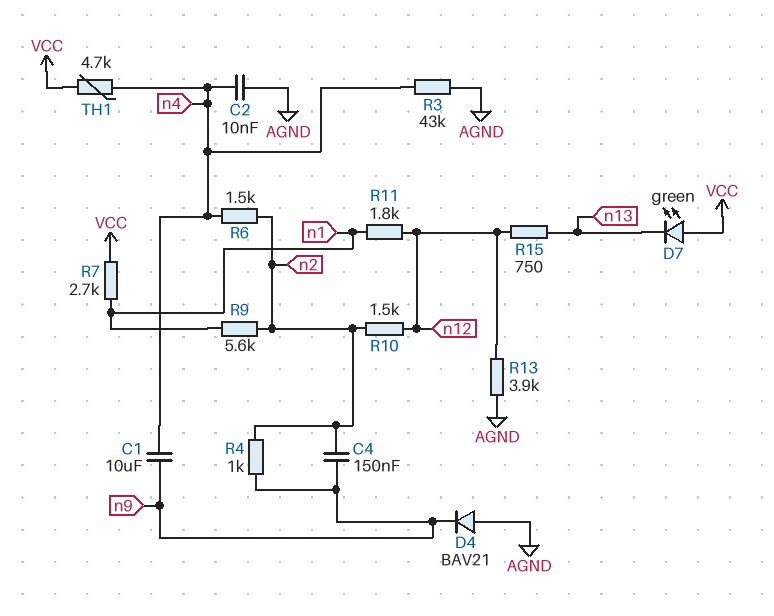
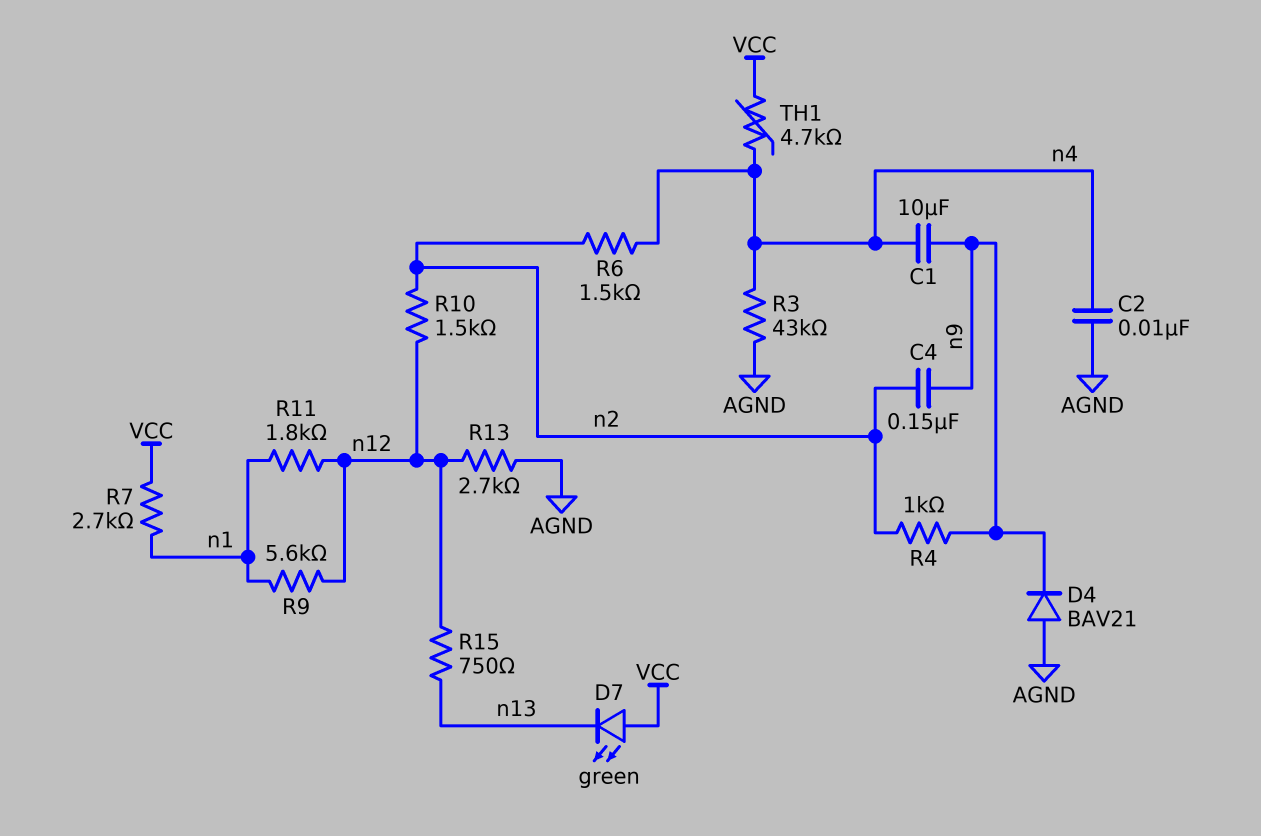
R9: 5.6k (n1, n2) -> 5.6k (n1, n12)
R13: 3.9k (AGND, n12) -> 2.7k (AGND, n12)

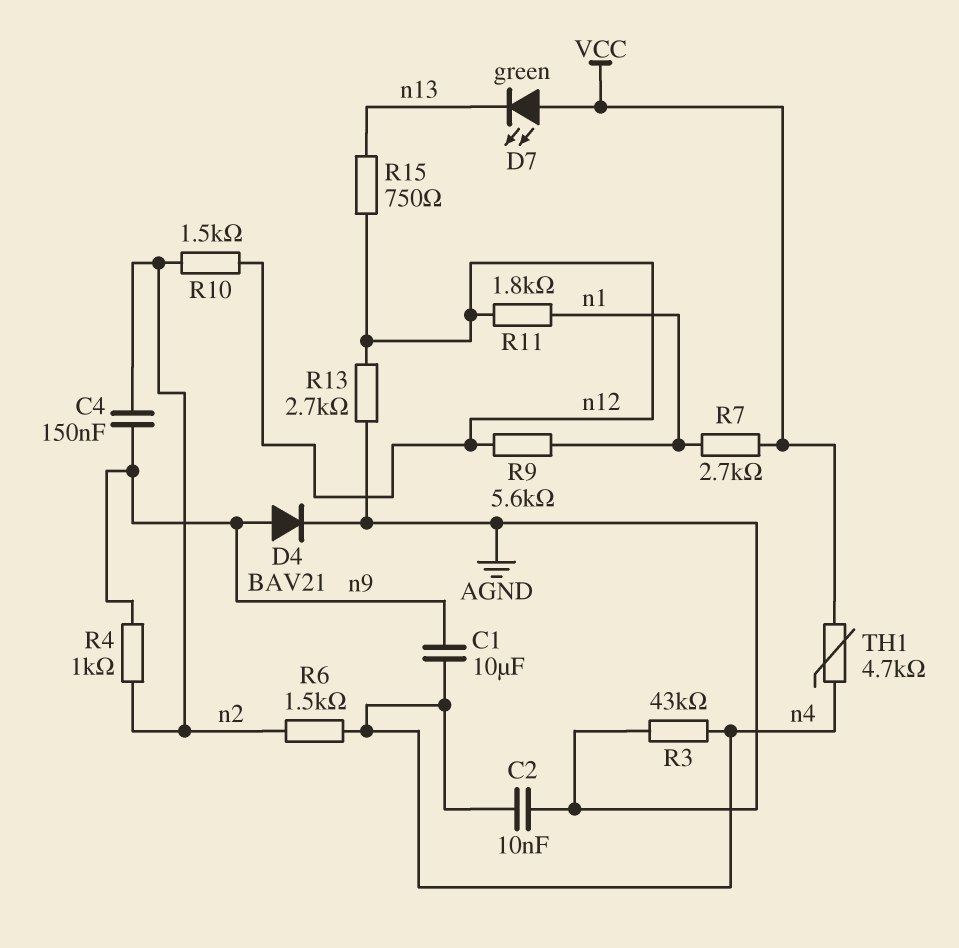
D4: diode BAV21 (A AGND, K n9) -> diode BAV21 (A n9, K AGND)

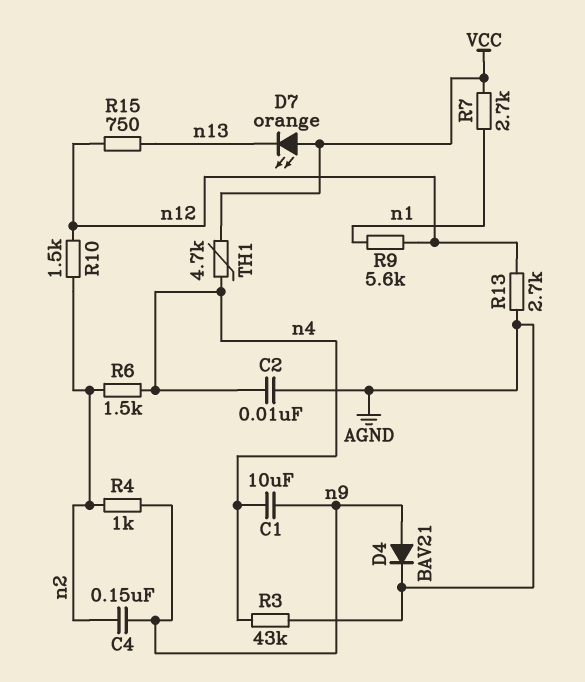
D7: LED green (A VCC, K n13) -> LED orange (A VCC, K n13)
R11: 1.8k (n1, n12) -> none

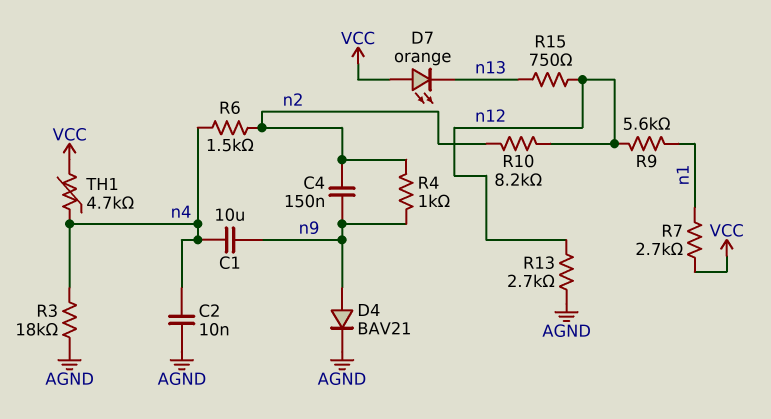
R3: 43k (AGND, n4) -> 18k (AGND, n4)
R10: 1.5k (n2, n12) -> 8.2k (n2, n12)

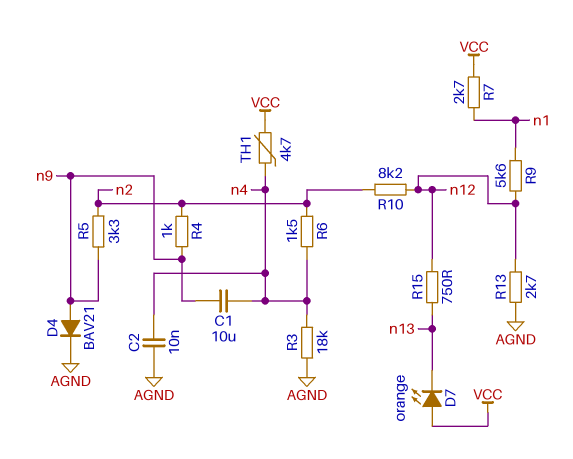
C4: 150nF (n2, n9) -> none
R5: none -> 3.3k (n2, n9)

